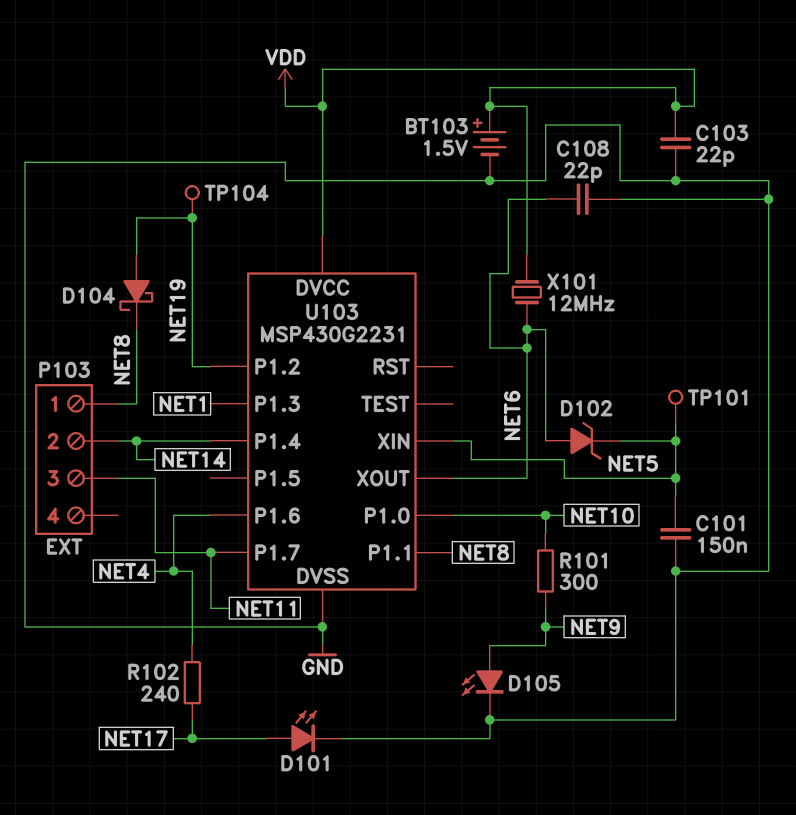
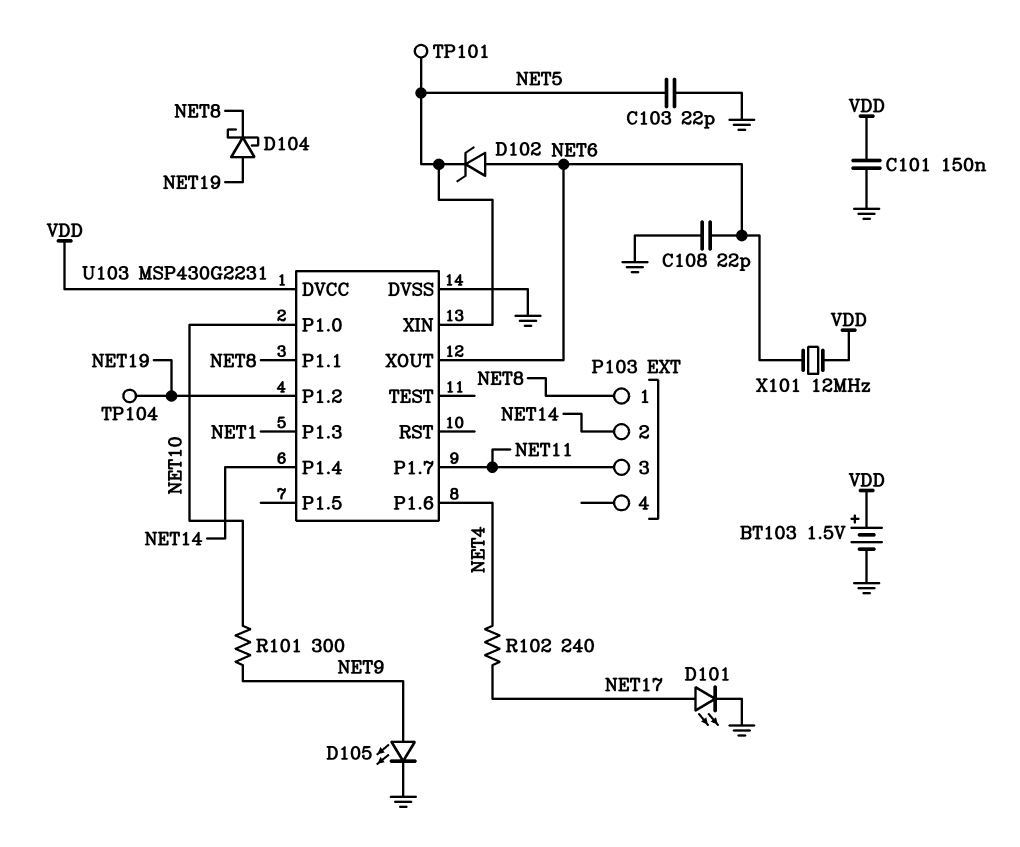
C101: 150nF (GND, NET5) -> 150nF (GND, VDD)
C103: 22pF (GND, VDD) -> 22pF (GND, NET5)

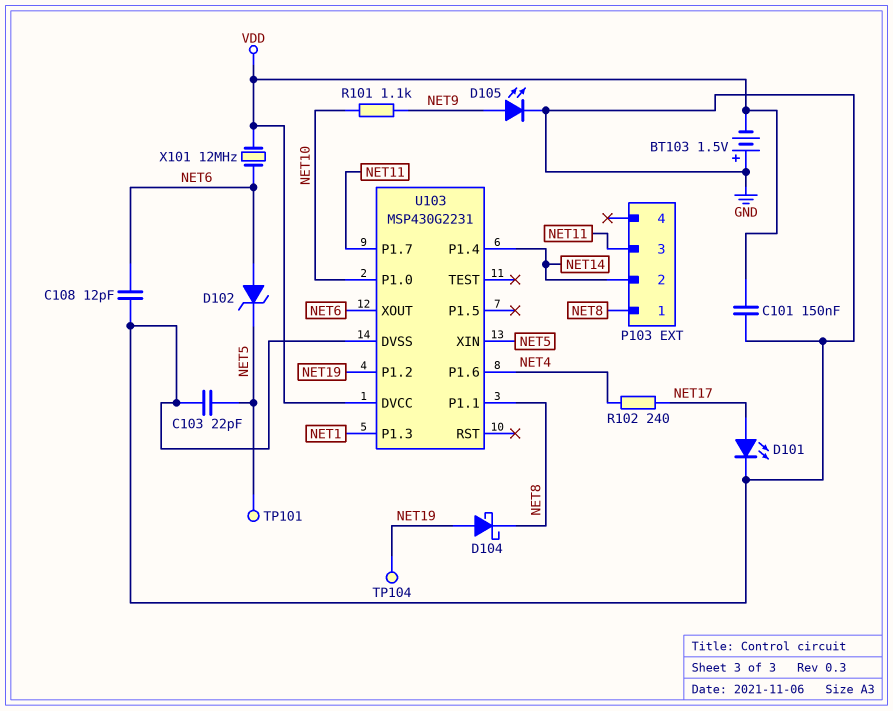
BT103: 1.5V (plus VDD, minus GND) -> 1.5V (plus GND, minus VDD)
C108: 22pF (GND, NET6) -> 12pF (GND, NET6)
R101: 300 (NET9, NET10) -> 1.1k (NET9, NET10)

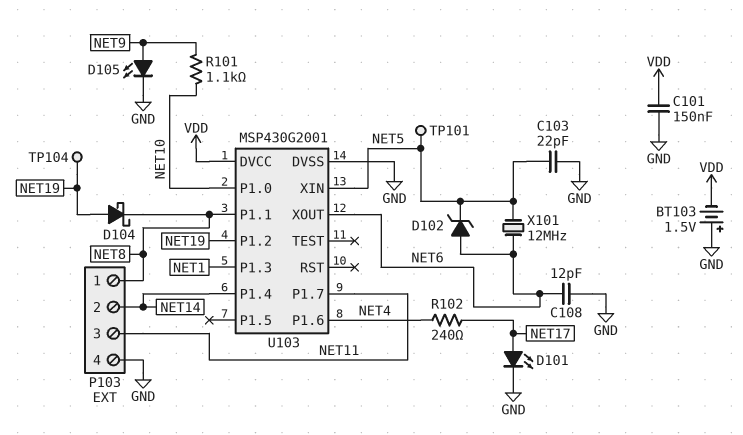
P103 pin 4: none -> GND
U103: MSP430G2231 -> MSP430G2001
X101: 12MHz (NET6, VDD) -> 12MHz (NET5, NET6)

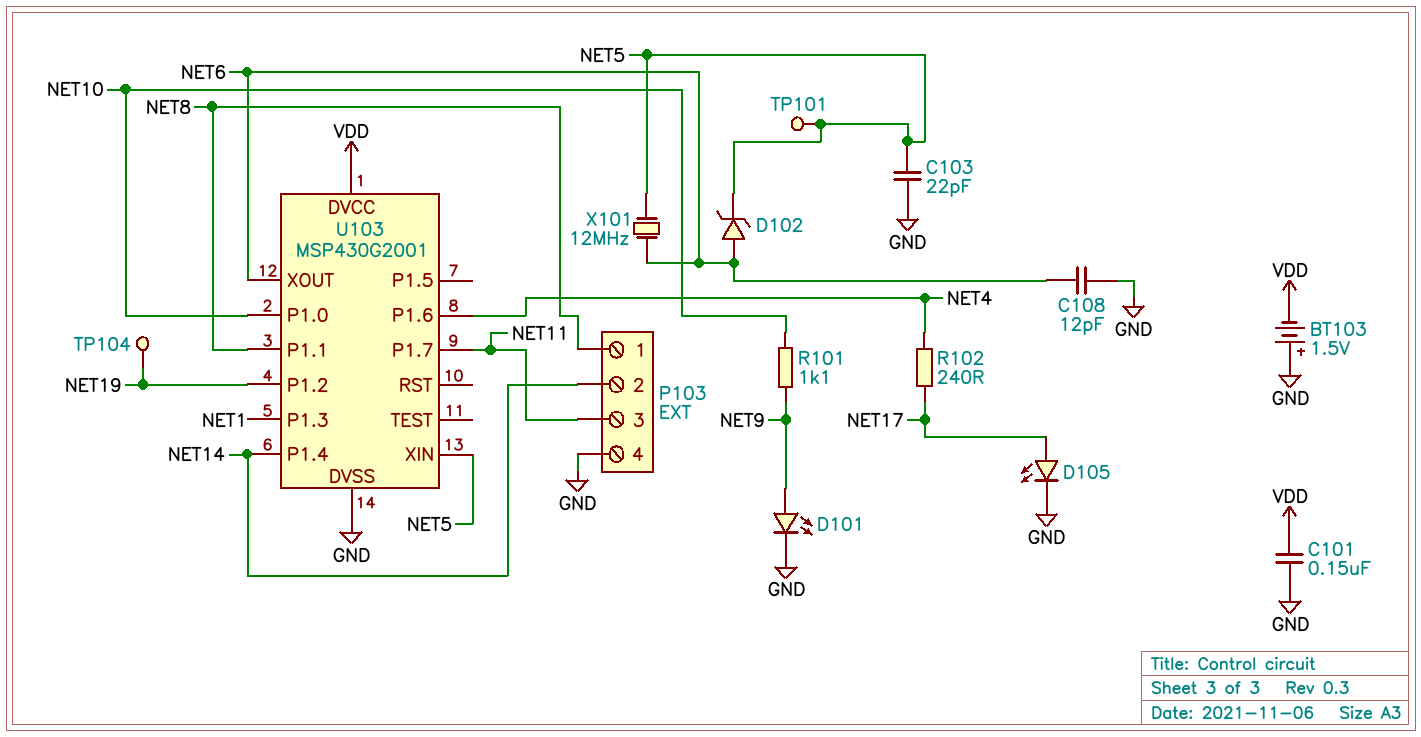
D101: LED (A NET17, K GND) -> LED (A NET9, K GND)
D104: schottky (A NET19, K NET8) -> none
D105: LED (A NET9, K GND) -> LED (A NET17, K GND)

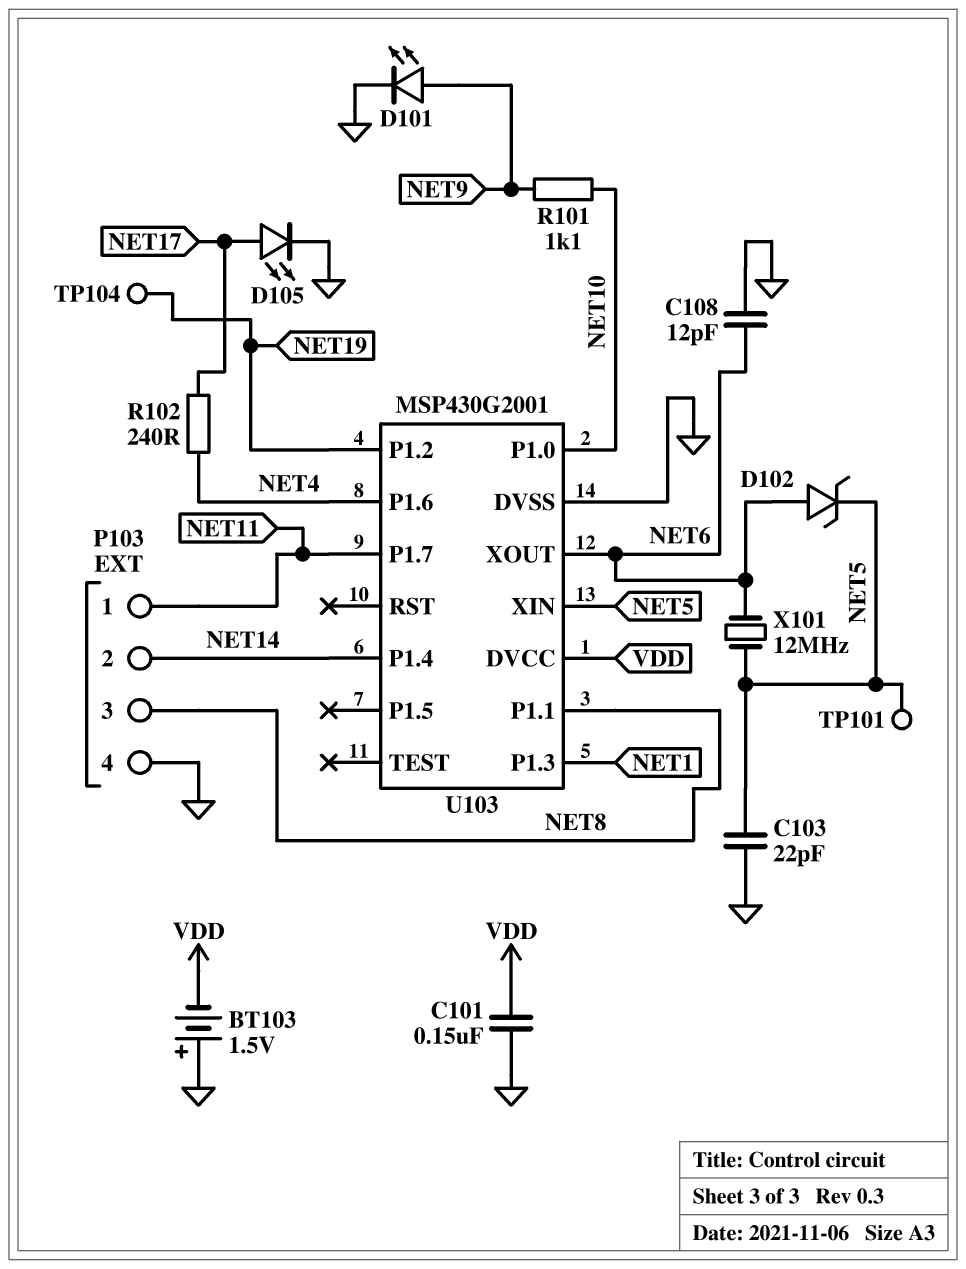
P103 pin 1: NET8 -> NET11
P103 pin 3: NET11 -> NET8

